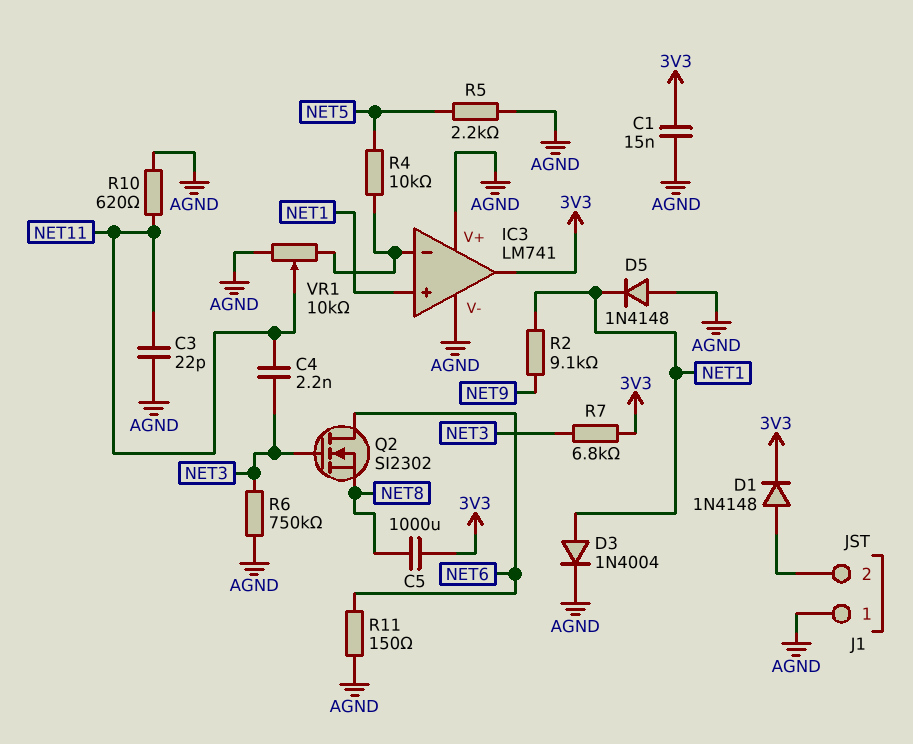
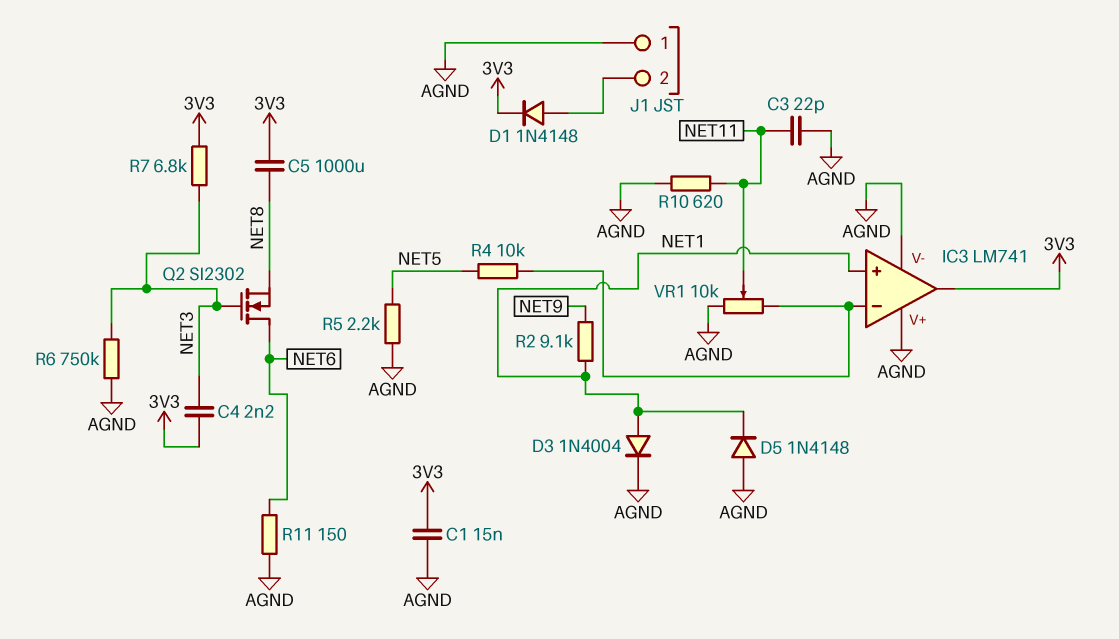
C4: 2.2nF (NET3, NET11) -> 2.2nF (3V3, NET3)

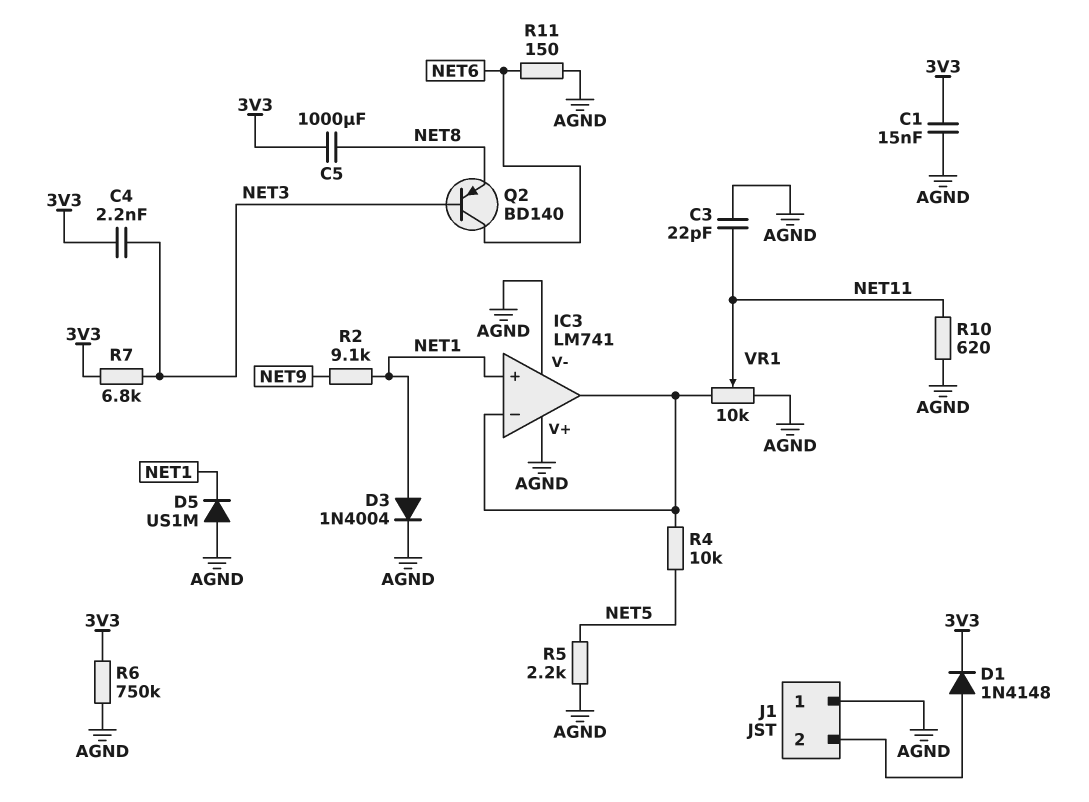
D5: diode 1N4148 (A AGND, K NET1) -> diode US1M (A AGND, K NET1)
IC3 pin out: 3V3 -> IC3/in-
Q2: NMOS SI2302 (G NET3, D NET6, S NET8) -> PNP BD140 (B NET3, C NET6, E NET8)
R6: 750k (AGND, NET3) -> 750k (3V3, AGND)

